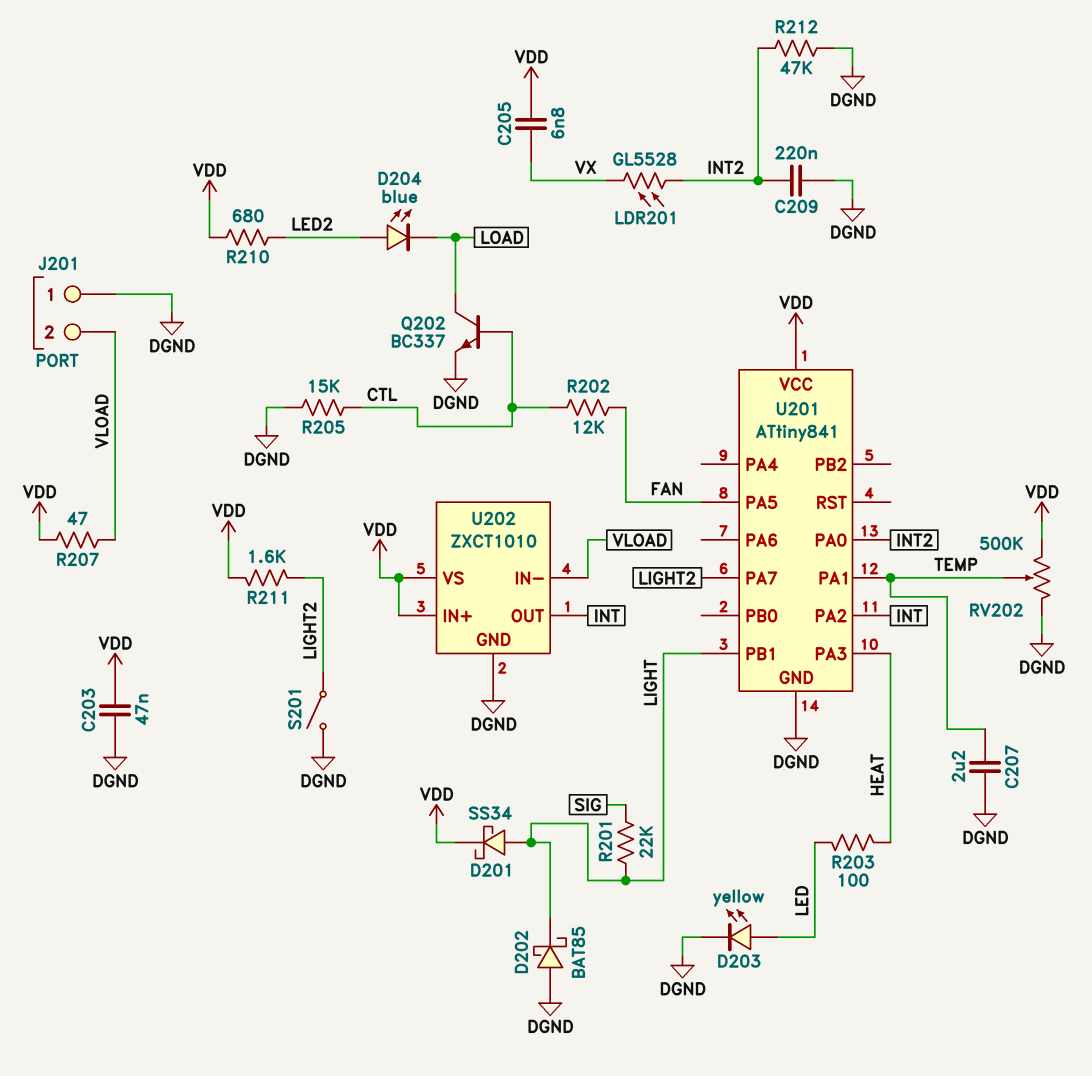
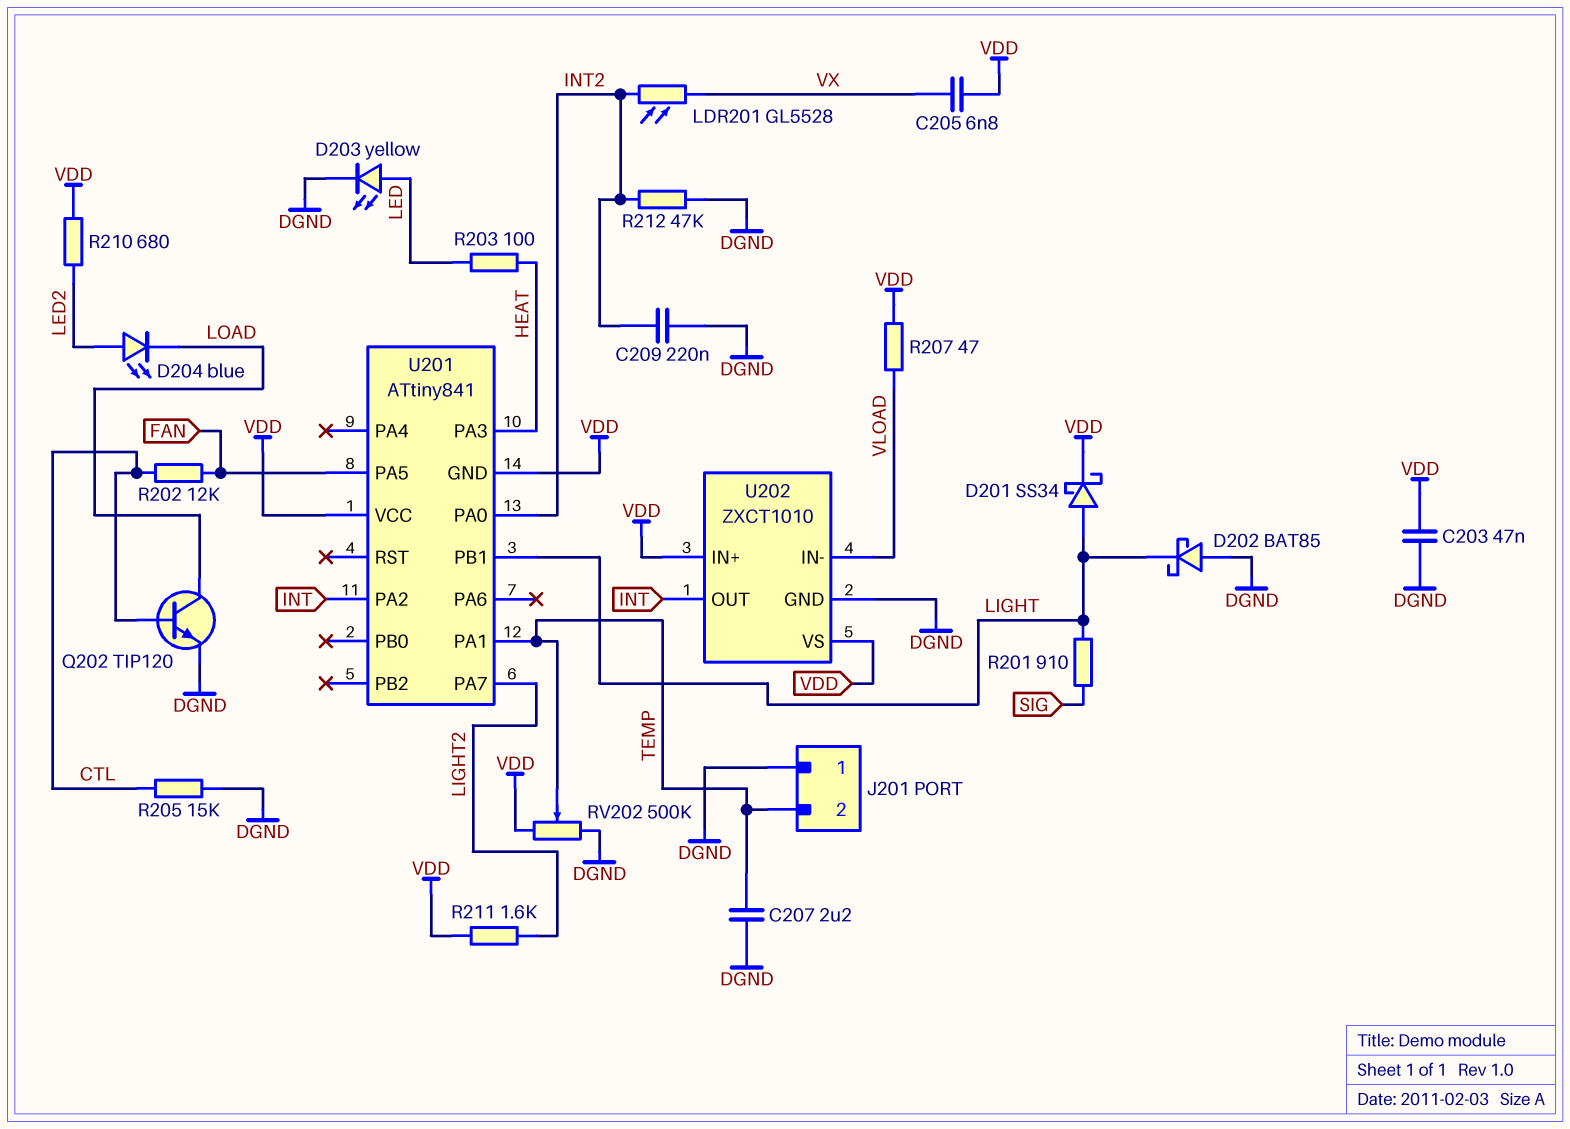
J201 pin 2: VLOAD -> TEMP
Q202: NPN BC337 (B CTL, C LOAD, E DGND) -> NPN TIP120 (B CTL, C LOAD, E DGND)
R201: 22k (LIGHT, SIG) -> 910 (LIGHT, SIG)
S201: switch (DGND, LIGHT2) -> none
U201 pin GND: DGND -> VDD

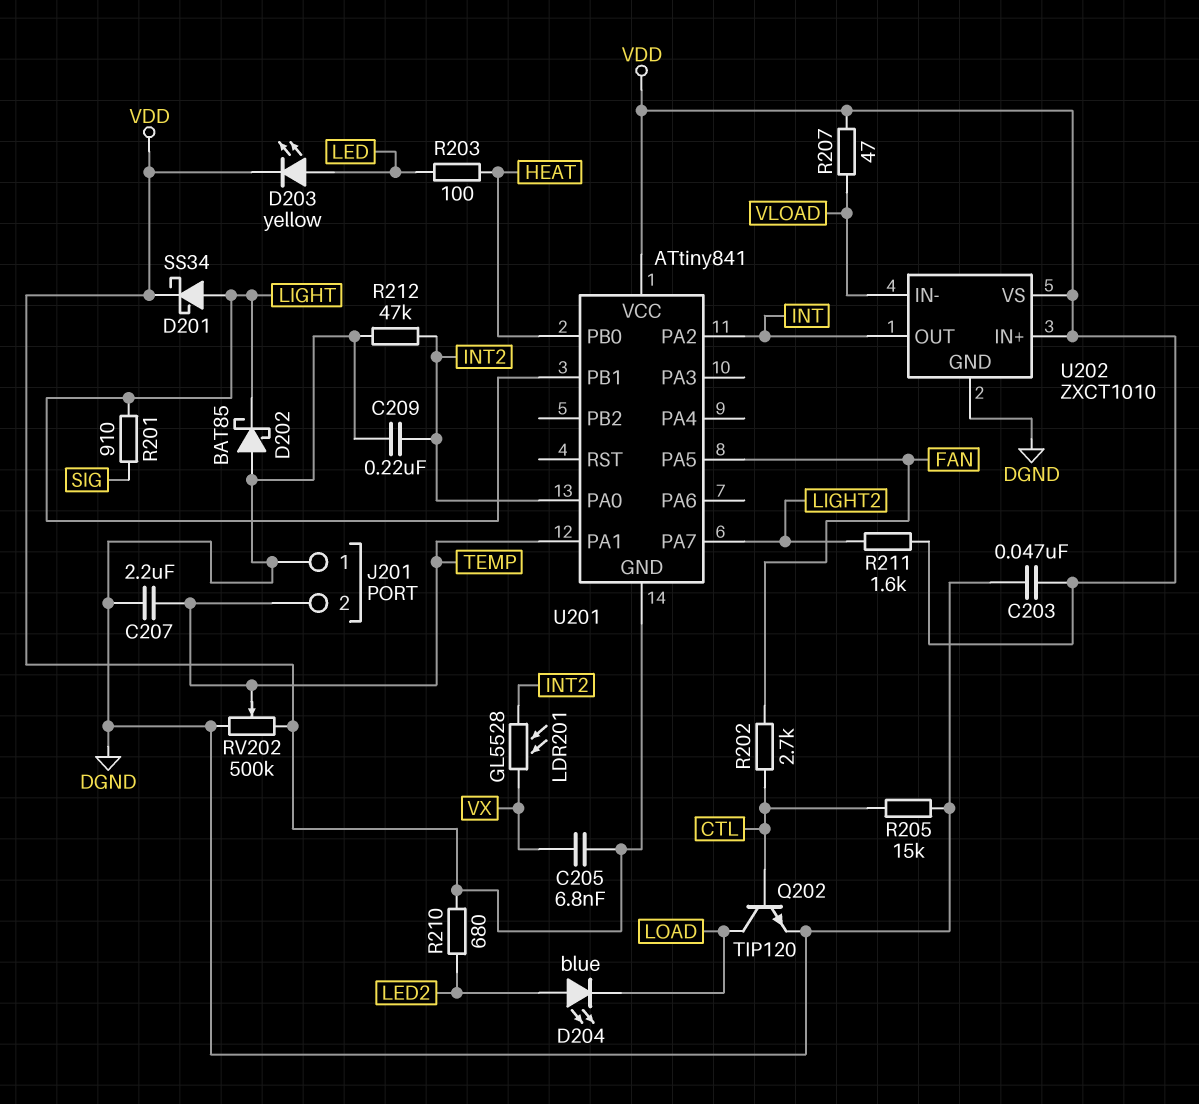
D203: LED yellow (A LED, K DGND) -> LED yellow (A LED, K VDD)
R202: 12k (CTL, FAN) -> 2.7k (CTL, FAN)
U201 pin PA3: HEAT -> none
U201 pin PB0: none -> HEAT

